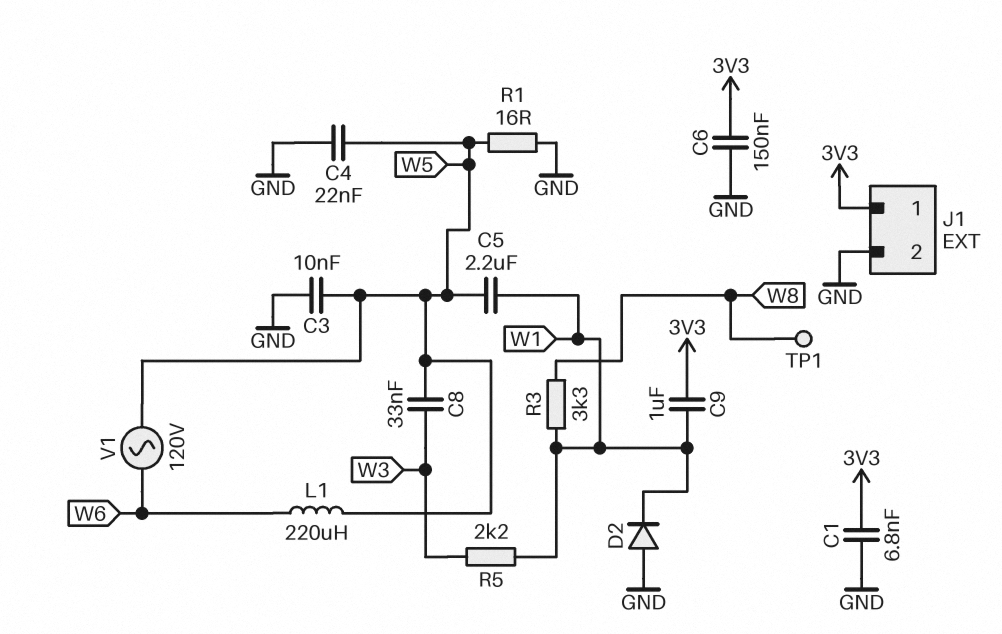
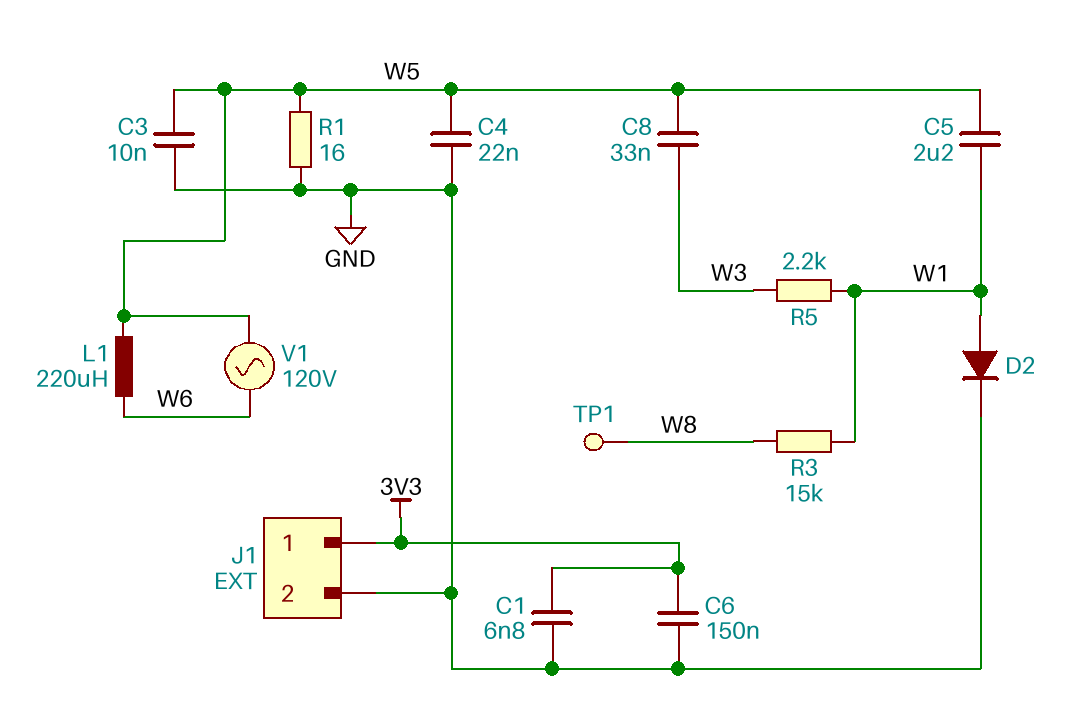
C9: 1uF (3V3, W1) -> none
D2: diode (A GND, K W1) -> diode (A W1, K GND)
R3: 3.3k (W1, W8) -> 15k (W1, W8)

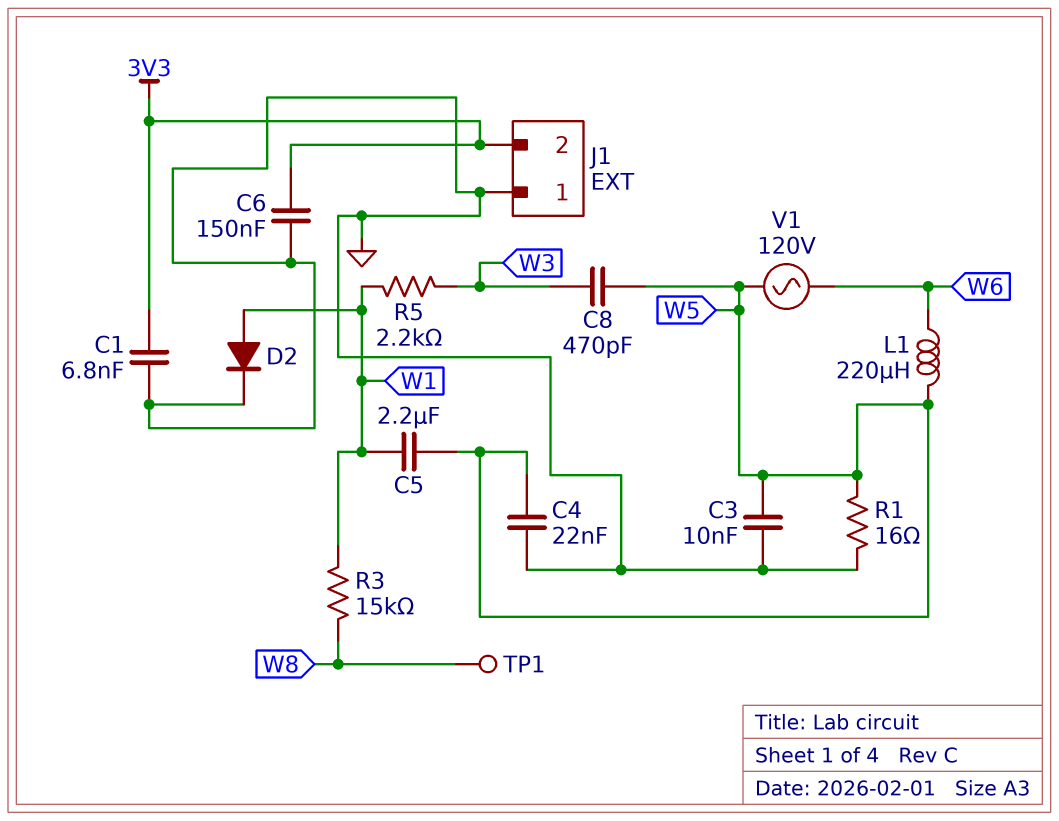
C8: 33nF (W3, W5) -> 470pF (W3, W5)
J1 pin 1: 3V3 -> GND
J1 pin 2: GND -> 3V3

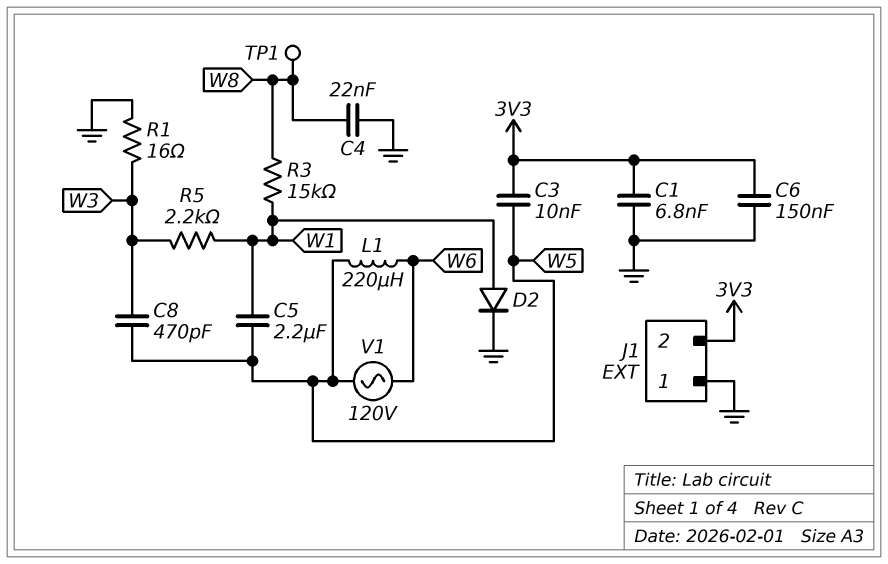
C3: 10nF (GND, W5) -> 10nF (3V3, W5)
C4: 22nF (GND, W5) -> 22nF (GND, W8)
R1: 16 (GND, W5) -> 16 (GND, W3)

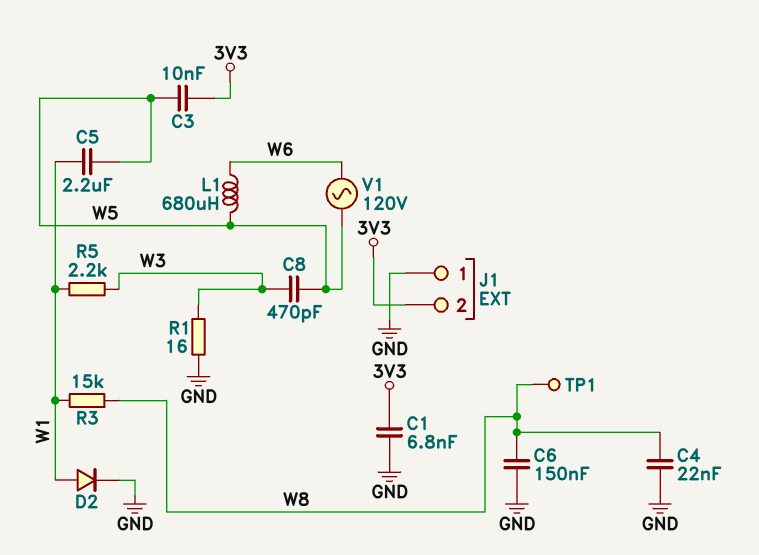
C6: 150nF (3V3, GND) -> 150nF (GND, W8)
L1: 220uH (W5, W6) -> 680uH (W5, W6)

